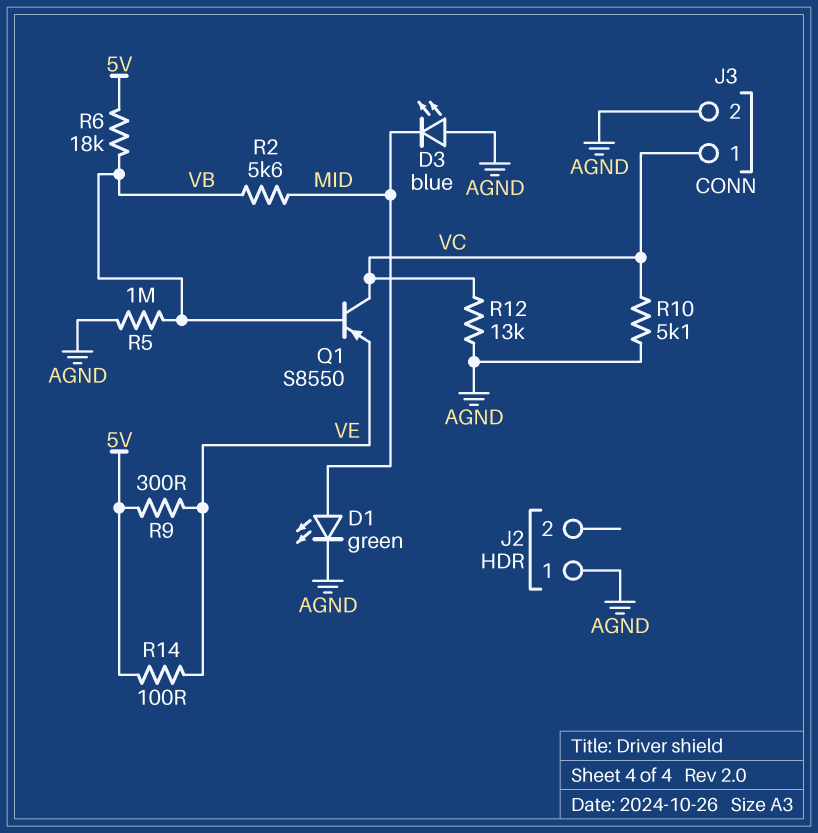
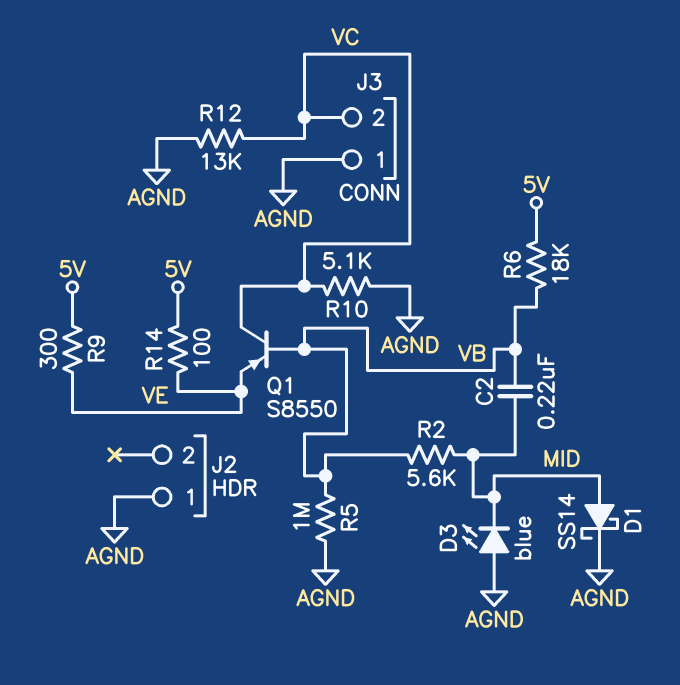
C2: none -> 220nF (MID, VB)
D1: LED green (A MID, K AGND) -> schottky SS14 (A MID, K AGND)
J3 pin 1: VC -> AGND
J3 pin 2: AGND -> VC

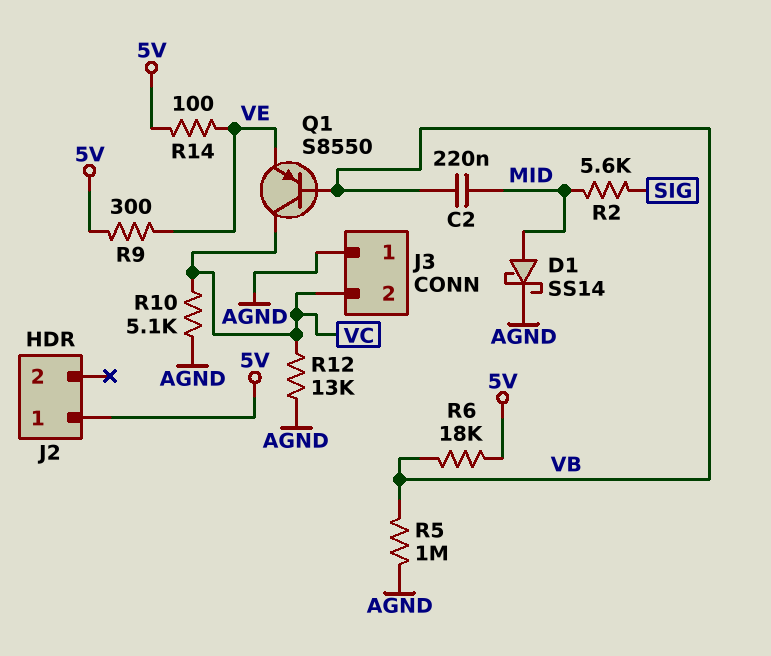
D3: LED blue (A AGND, K MID) -> none
J2 pin 1: AGND -> 5V
R2: 5.6k (MID, VB) -> 5.6k (MID, SIG)

